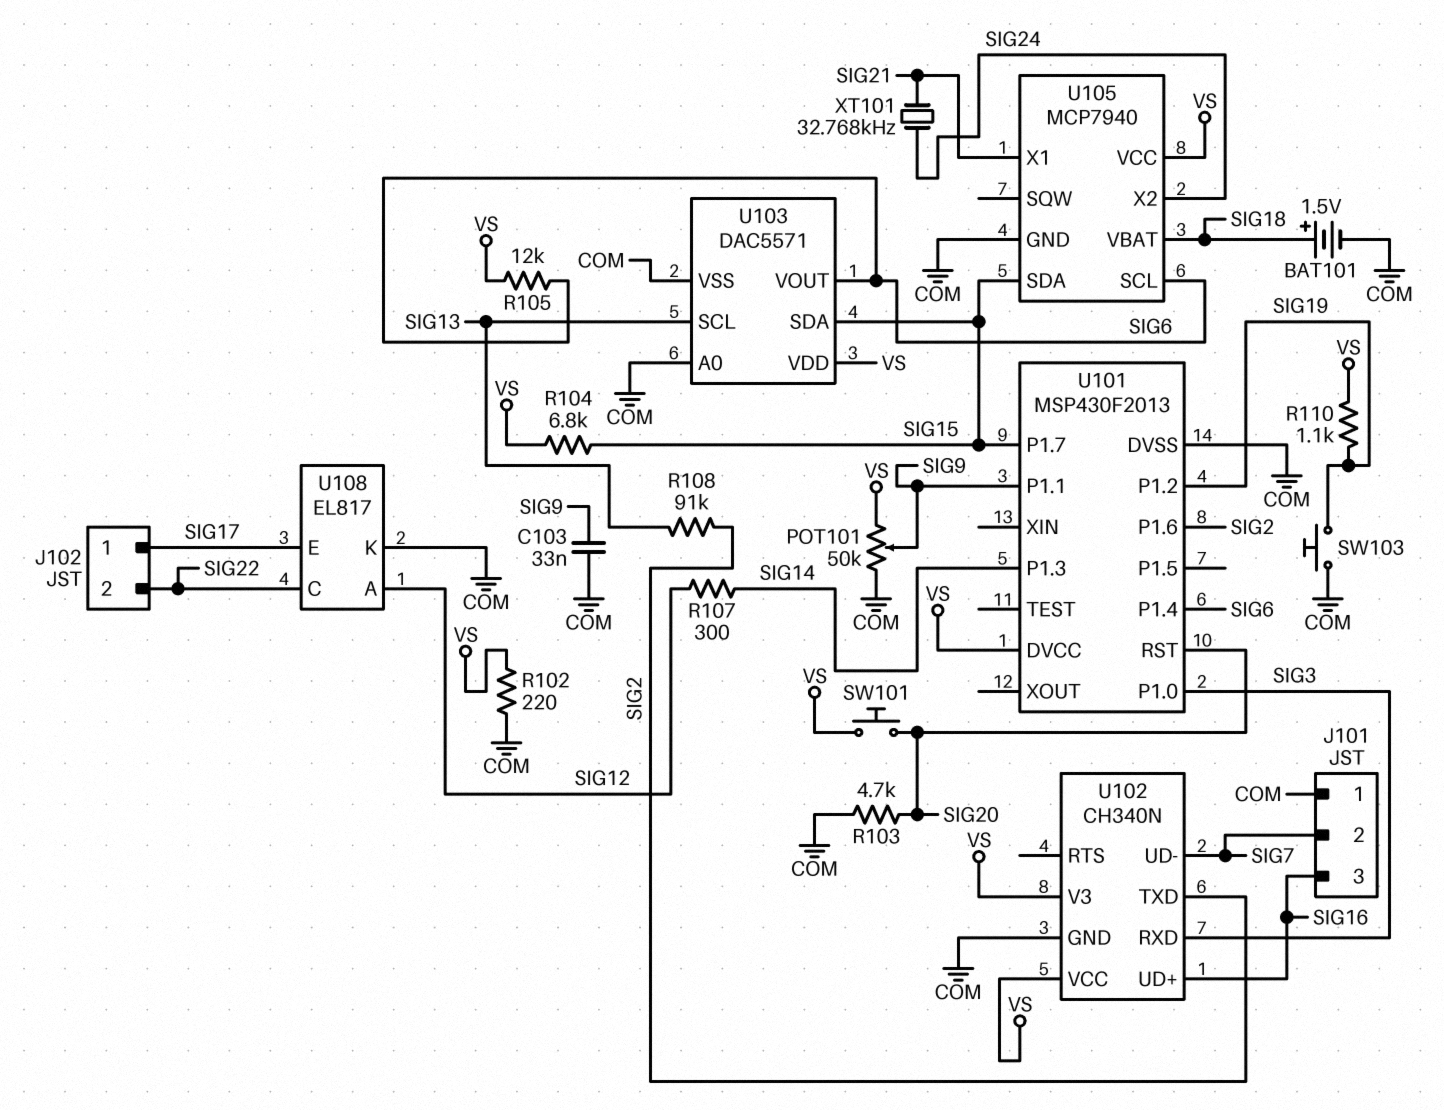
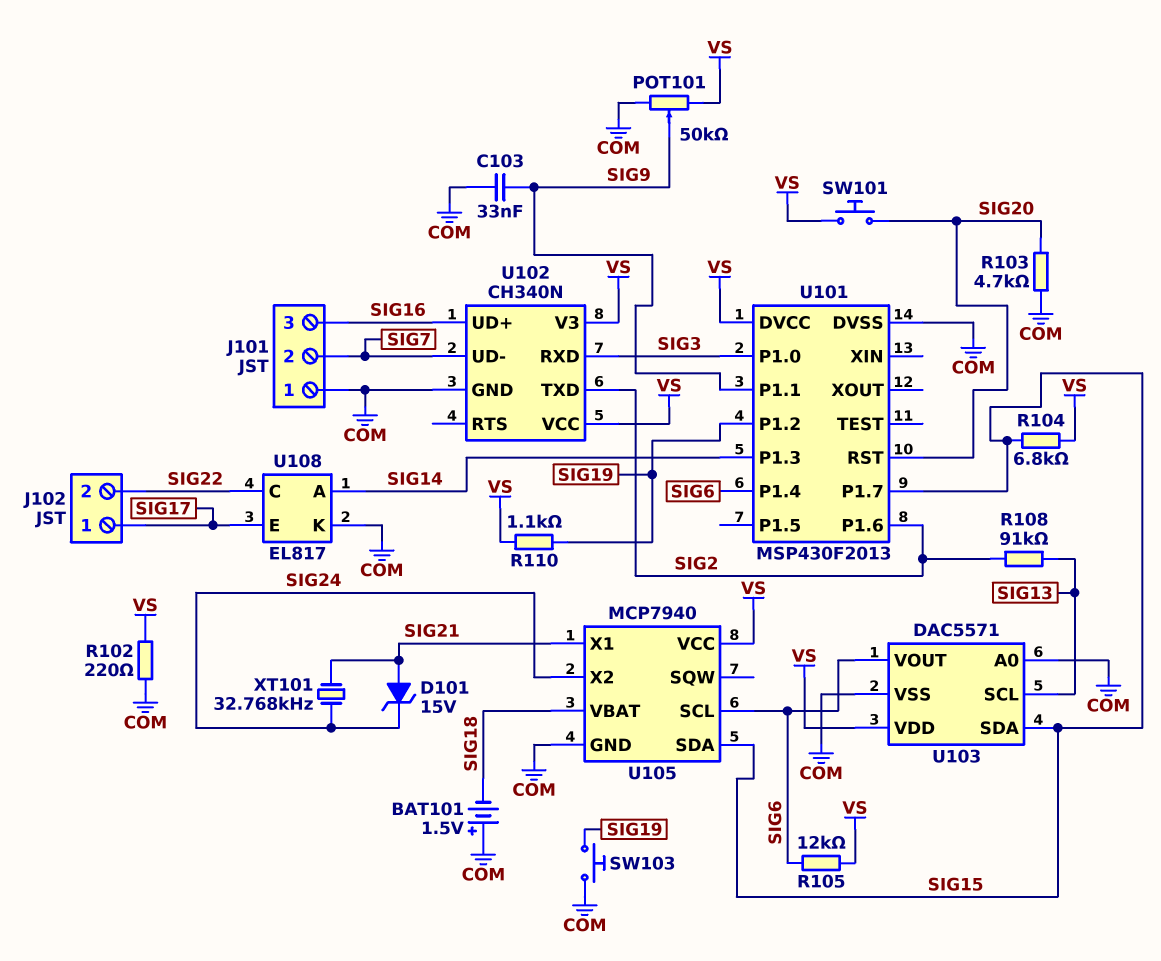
BAT101: 1.5V (plus SIG18, minus COM) -> 1.5V (plus COM, minus SIG18)
D101: none -> zener 15V (A SIG21, K SIG24)
R107: 300 (SIG12, SIG14) -> none
U108 pin A: SIG12 -> SIG14

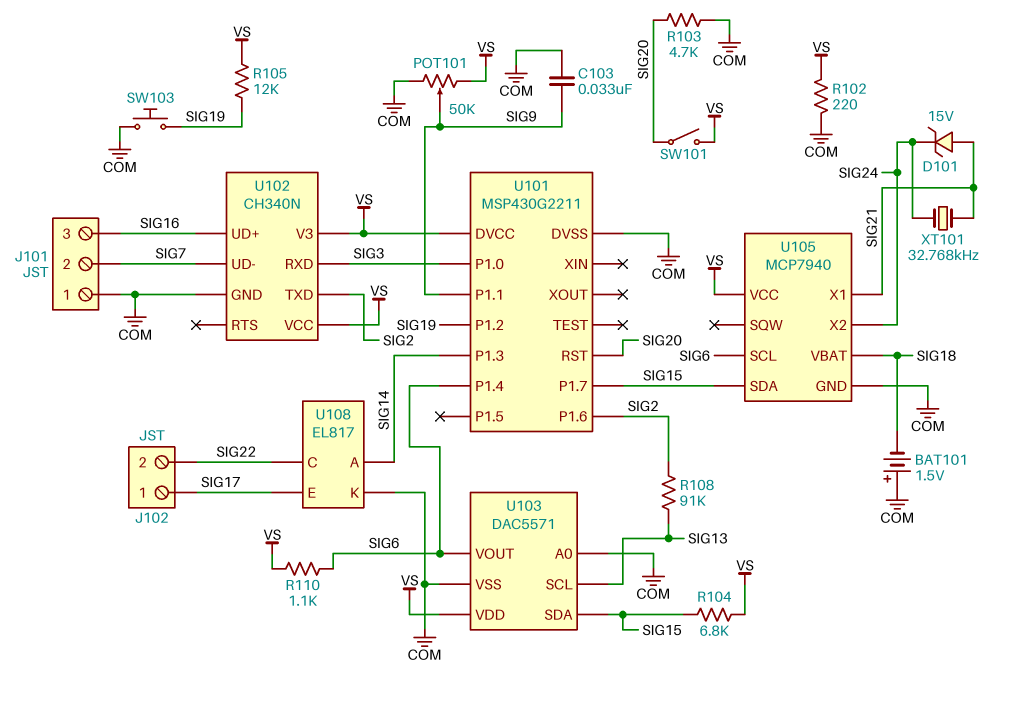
R105: 12k (SIG6, VS) -> 12k (SIG19, VS)
R110: 1.1k (SIG19, VS) -> 1.1k (SIG6, VS)
SW101: button (SIG20, VS) -> switch (SIG20, VS)
U101: MSP430F2013 -> MSP430G2211

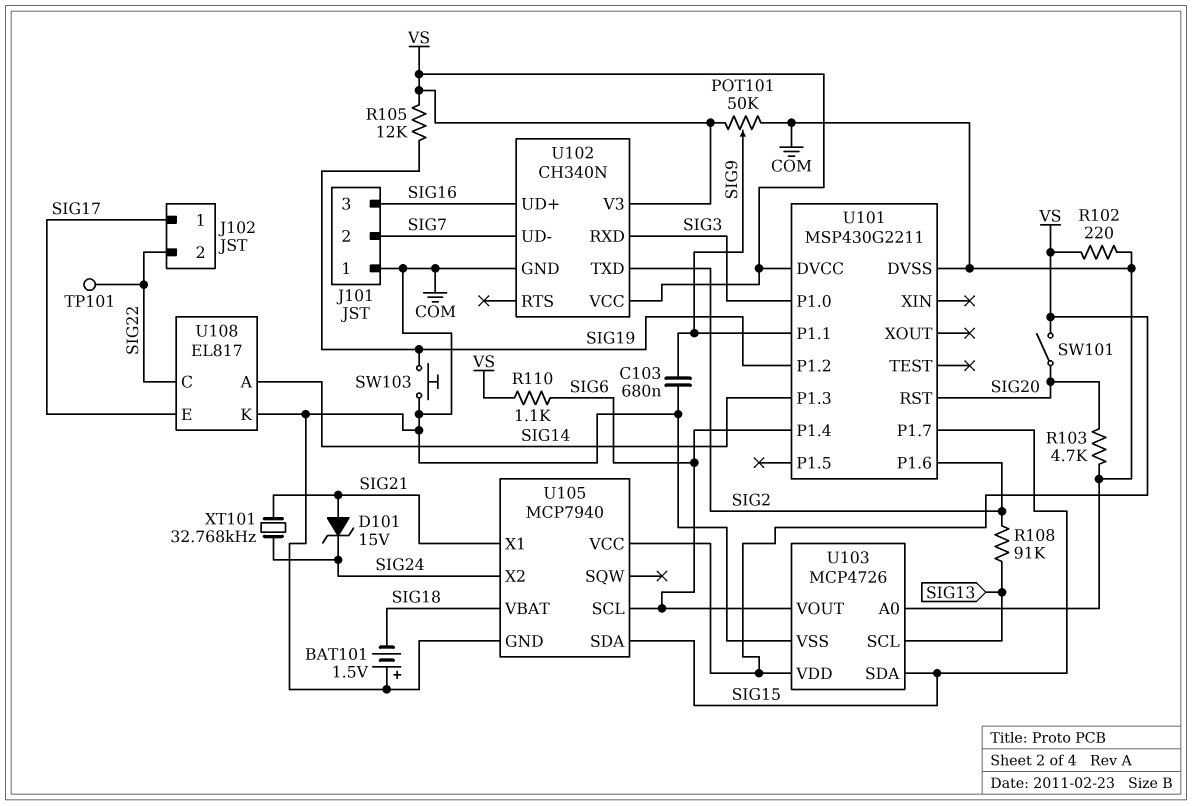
C103: 33nF (COM, SIG9) -> 680nF (COM, SIG9)
R104: 6.8k (SIG15, VS) -> none
TP101: none -> test point (SIG22)
U103: DAC5571 -> MCP4726

